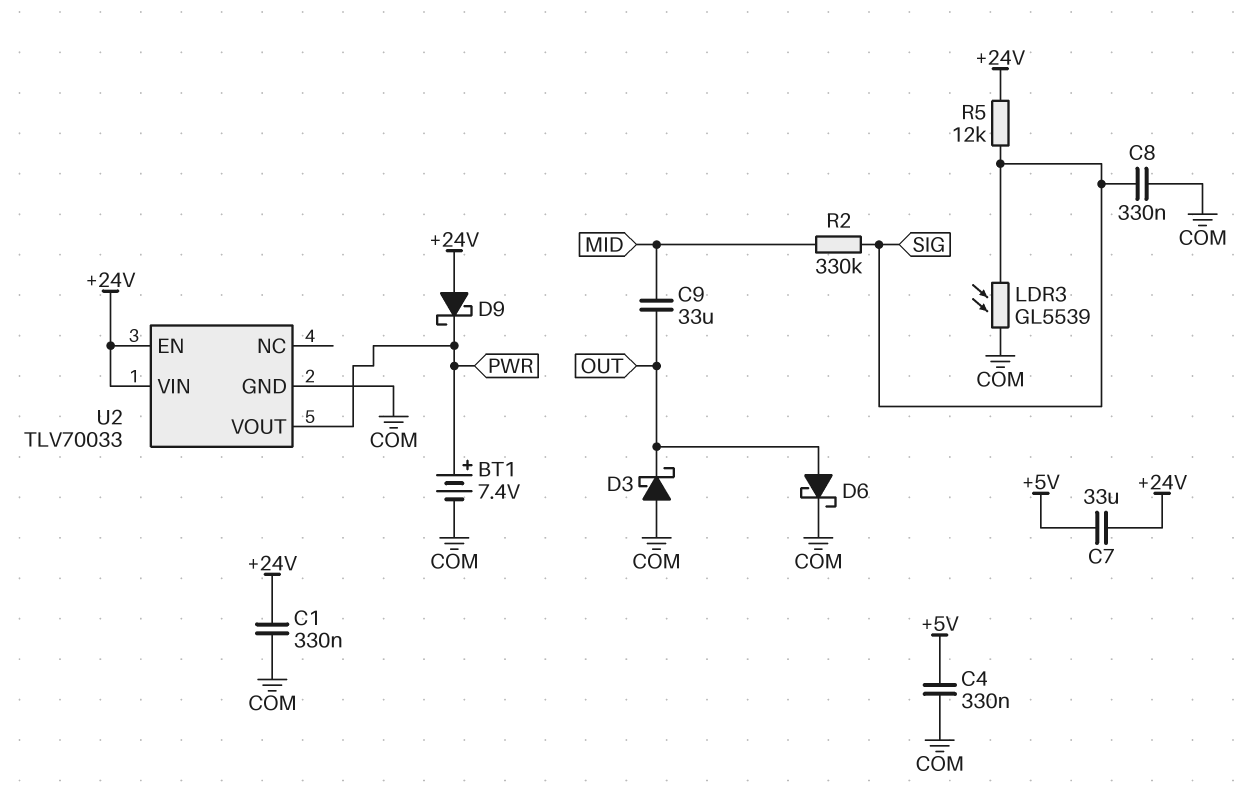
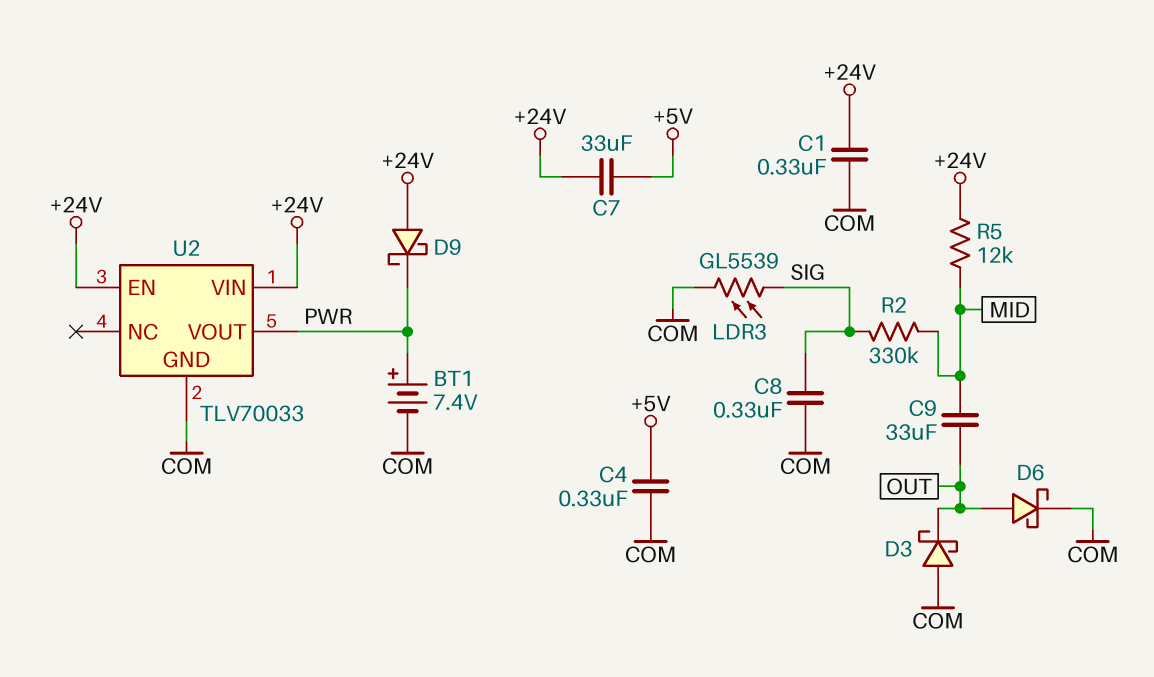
R5: 12k (+24V, SIG) -> 12k (+24V, MID)

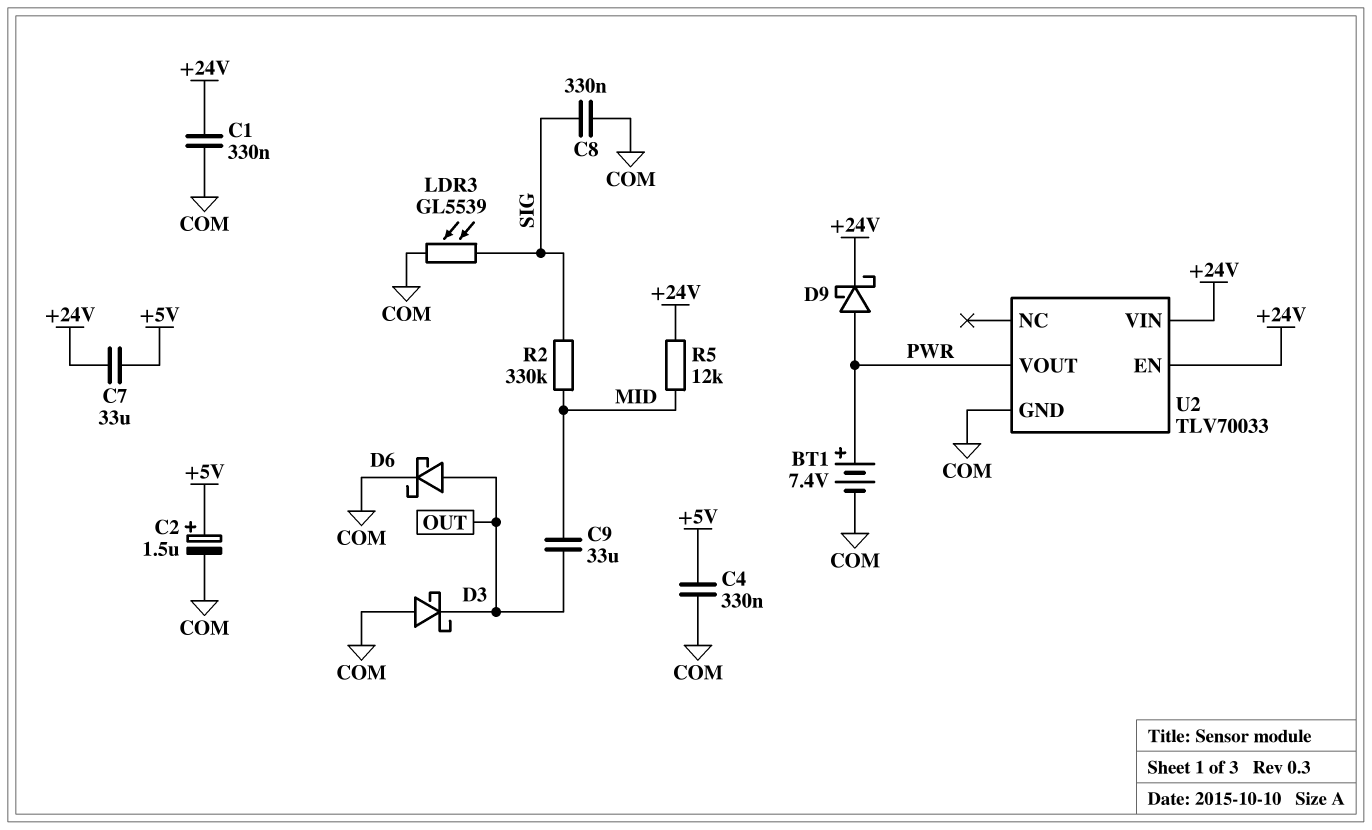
C2: none -> 1.5uF (plus +5V, minus COM)
D9: schottky (A +24V, K PWR) -> schottky (A PWR, K +24V)

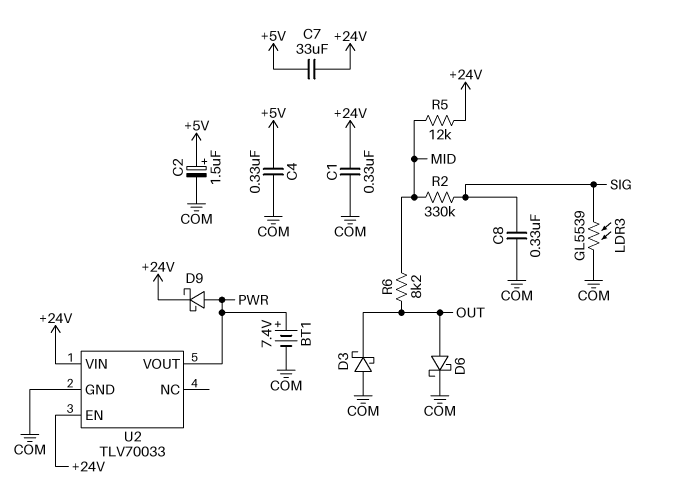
C9: 33uF (MID, OUT) -> none
R6: none -> 8.2k (MID, OUT)

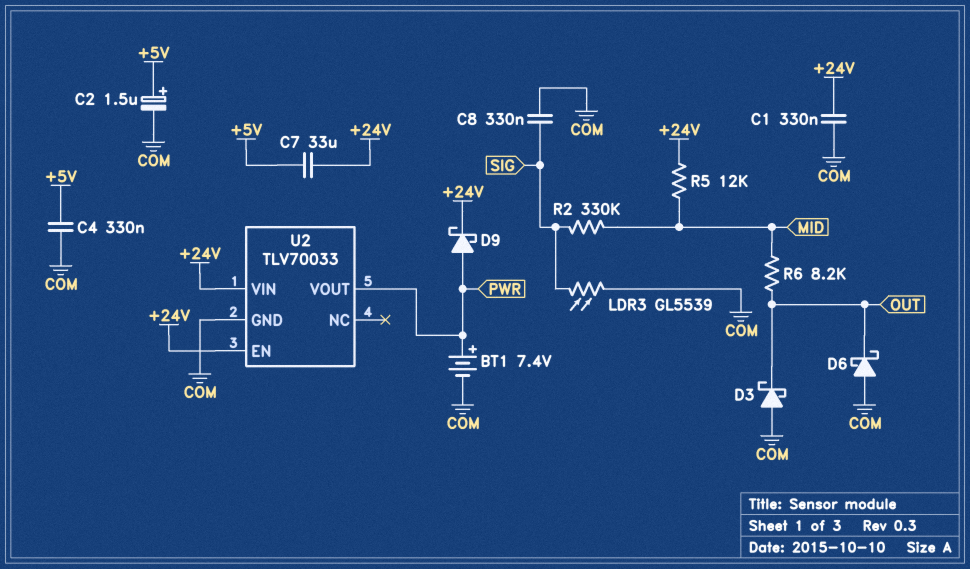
D6: schottky (A OUT, K COM) -> schottky (A COM, K OUT)

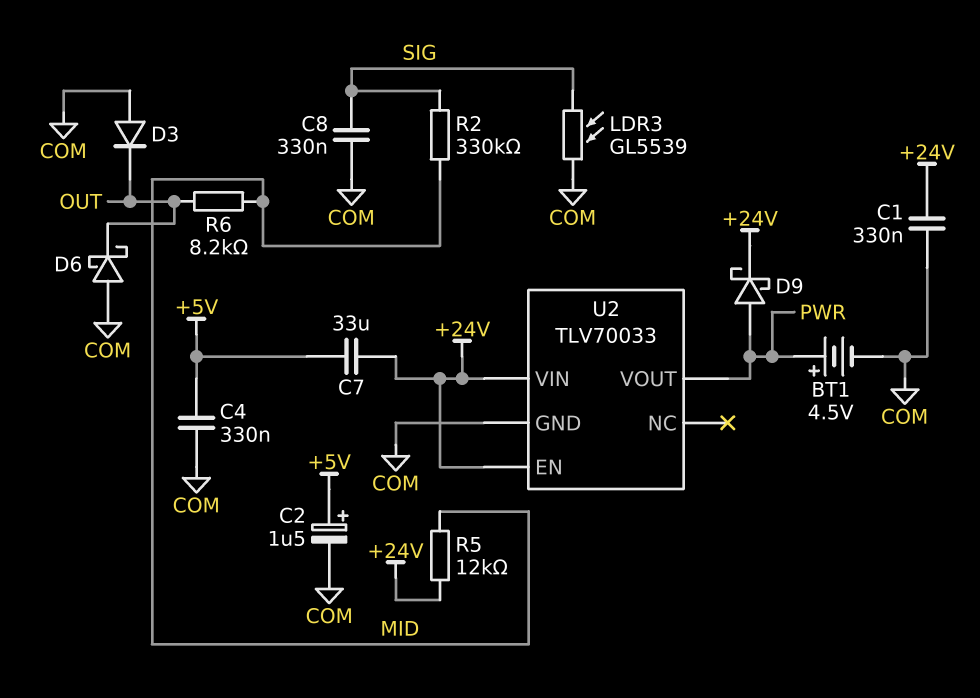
BT1: 7.4V (plus PWR, minus COM) -> 4.5V (plus PWR, minus COM)
D3: schottky (A COM, K OUT) -> diode (A COM, K OUT)

